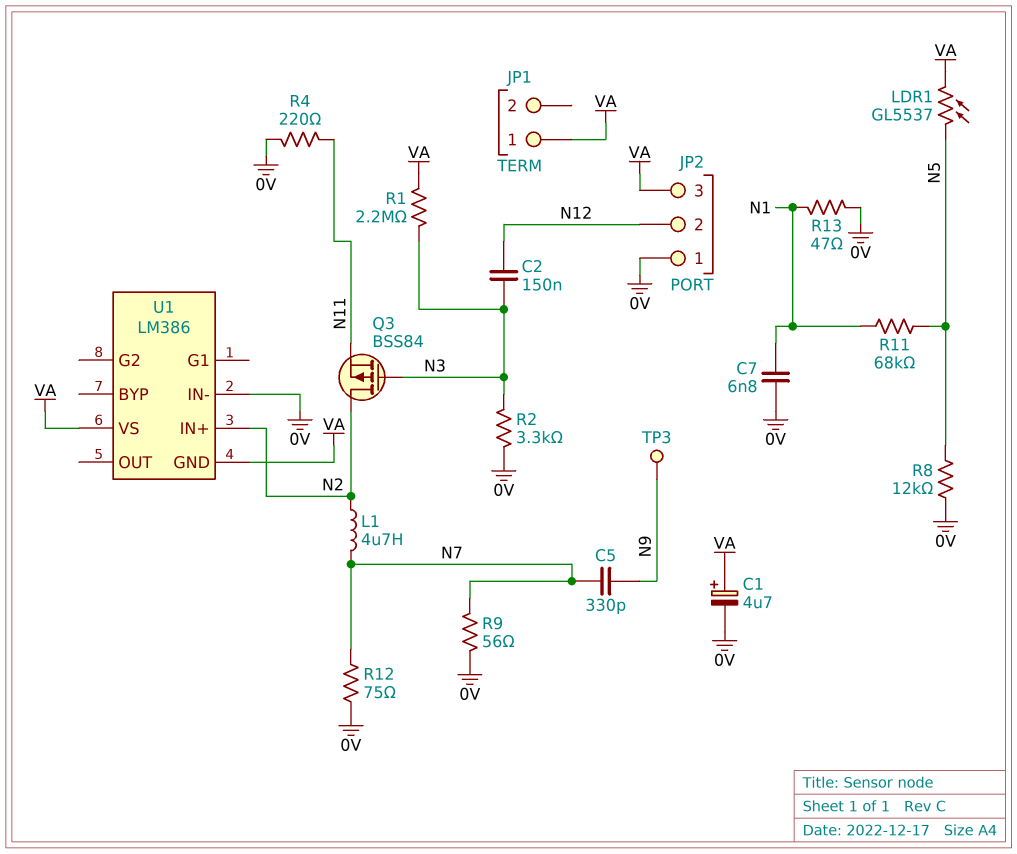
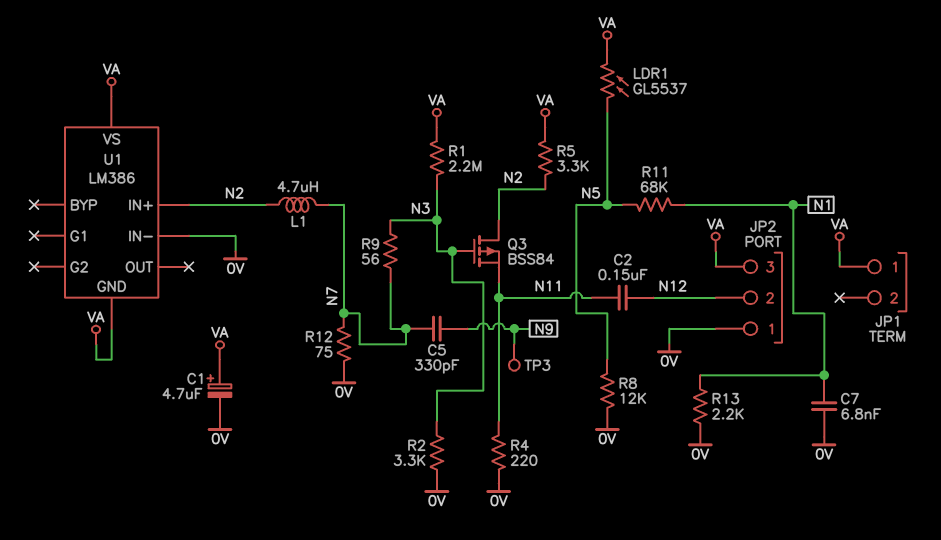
C2: 150nF (N3, N12) -> 150nF (N11, N12)
R5: none -> 3.3k (N2, VA)
R9: 56 (0V, N7) -> 56 (N3, N7)
R13: 47 (0V, N1) -> 2.2k (0V, N1)

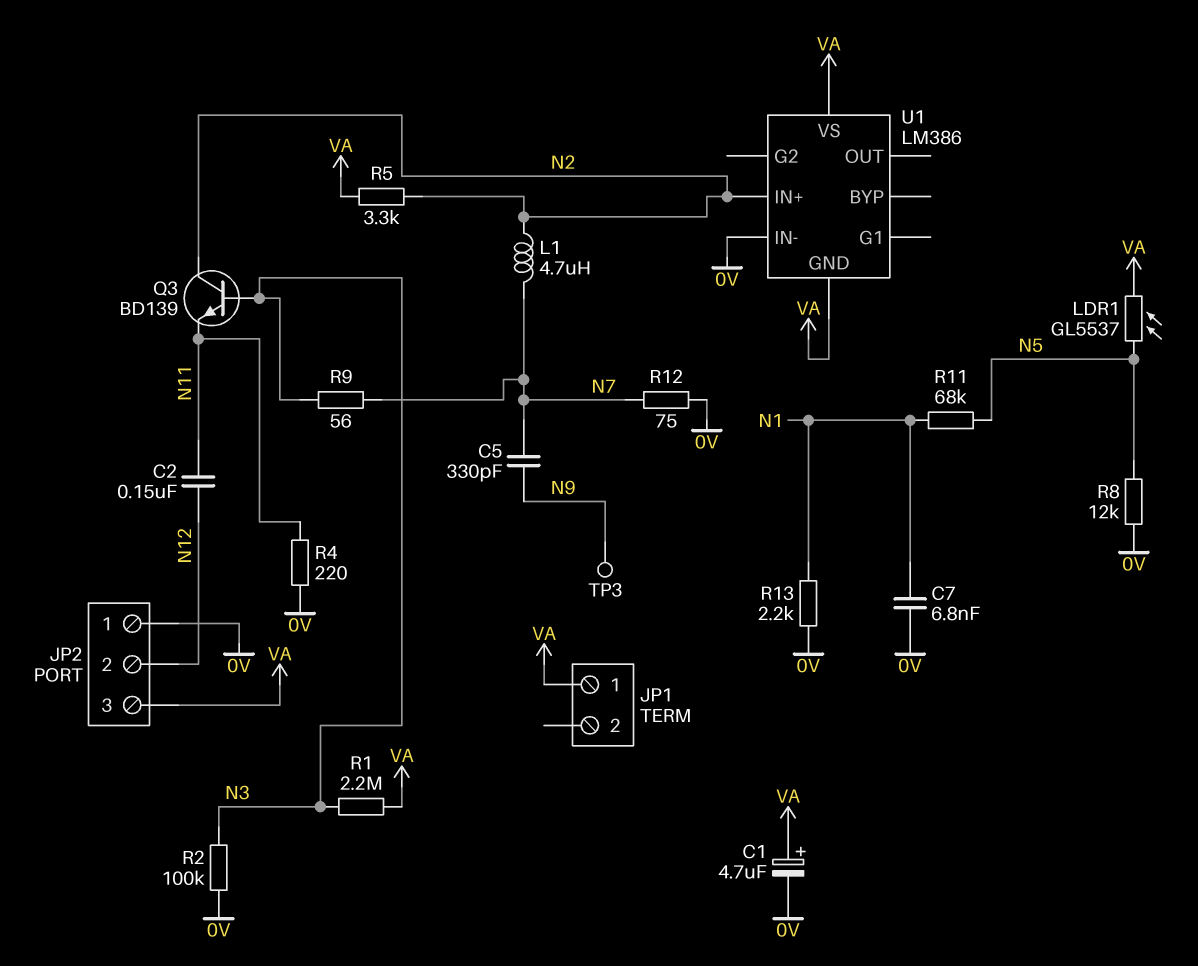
Q3: PMOS BSS84 (G N3, D N2, S N11) -> NPN BD139 (B N3, C N2, E N11)
R2: 3.3k (0V, N3) -> 100k (0V, N3)

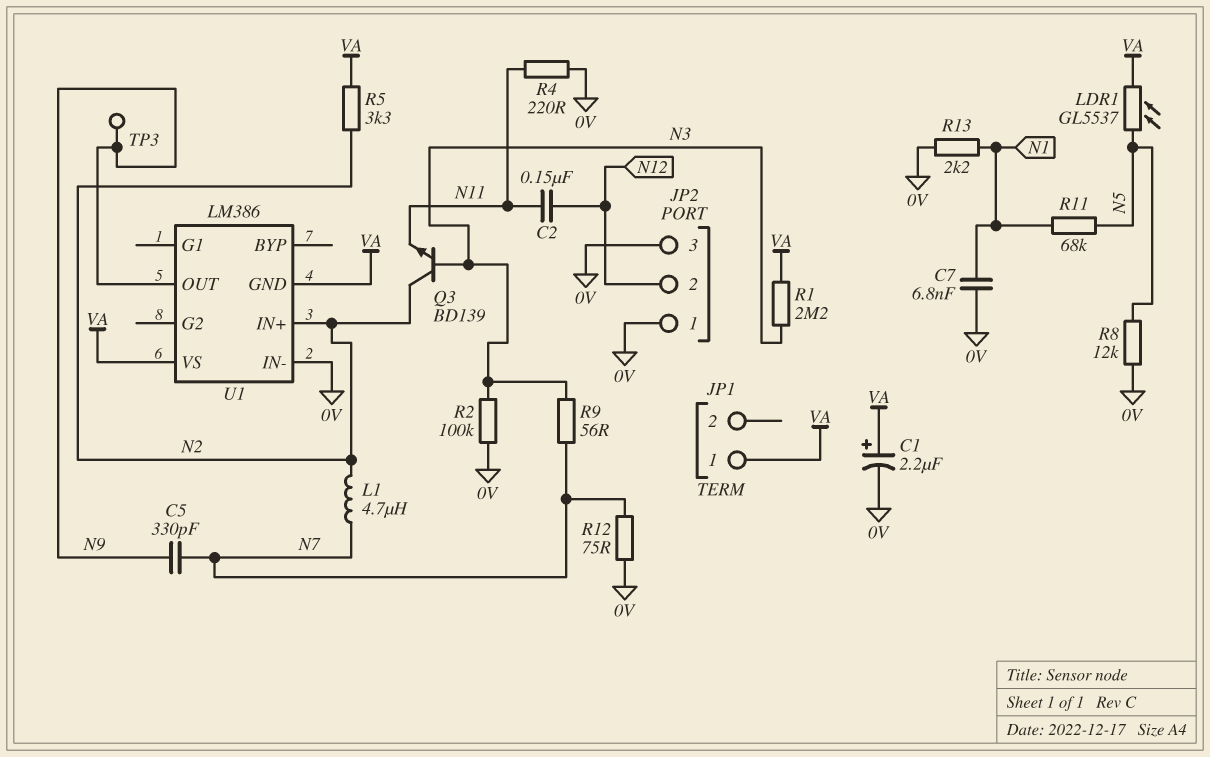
C1: 4.7uF (plus VA, minus 0V) -> 2.2uF (plus VA, minus 0V)
JP2 pin 3: VA -> 0V
U1 pin OUT: none -> N9

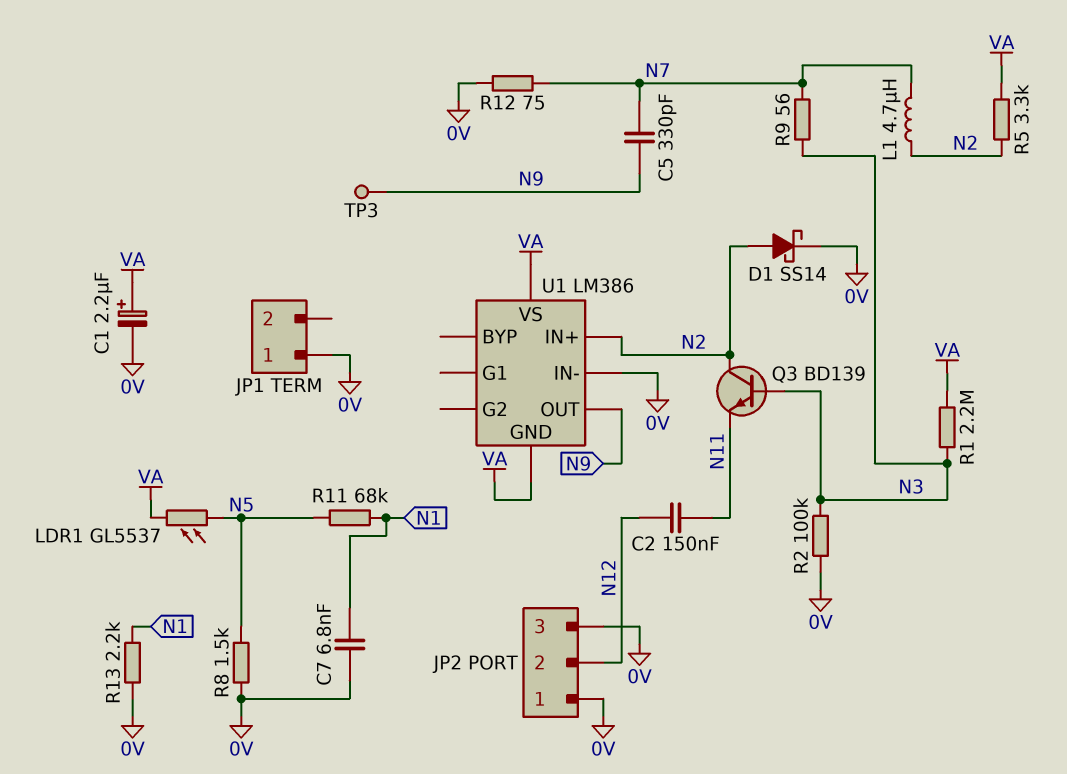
D1: none -> schottky SS14 (A N2, K 0V)
JP1 pin 1: VA -> 0V
R4: 220 (0V, N11) -> none
R8: 12k (0V, N5) -> 1.5k (0V, N5)

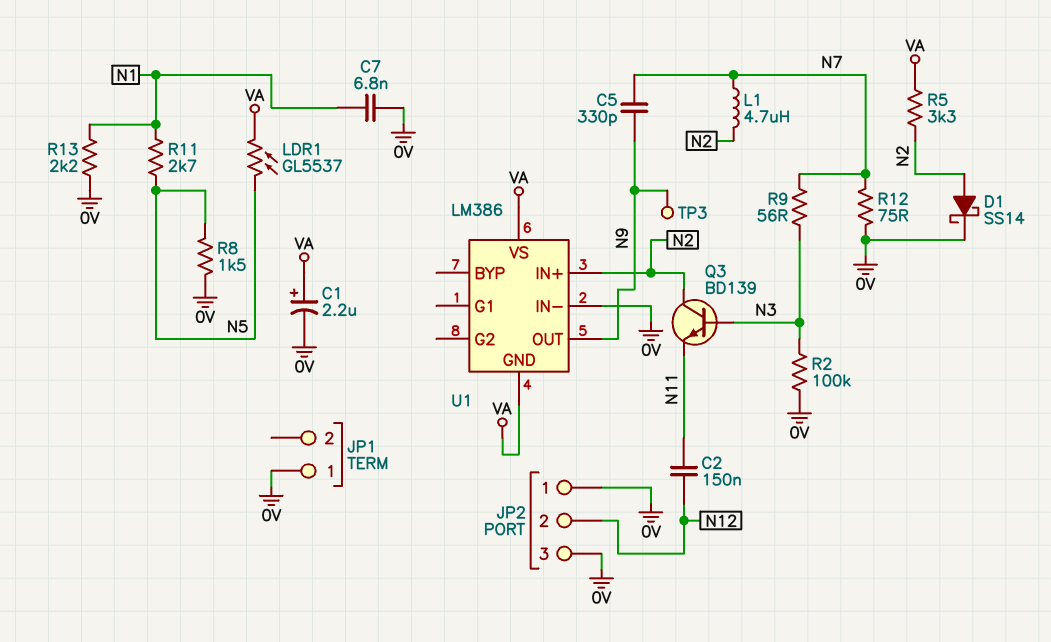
R1: 2.2M (N3, VA) -> none
R11: 68k (N1, N5) -> 2.7k (N1, N5)

